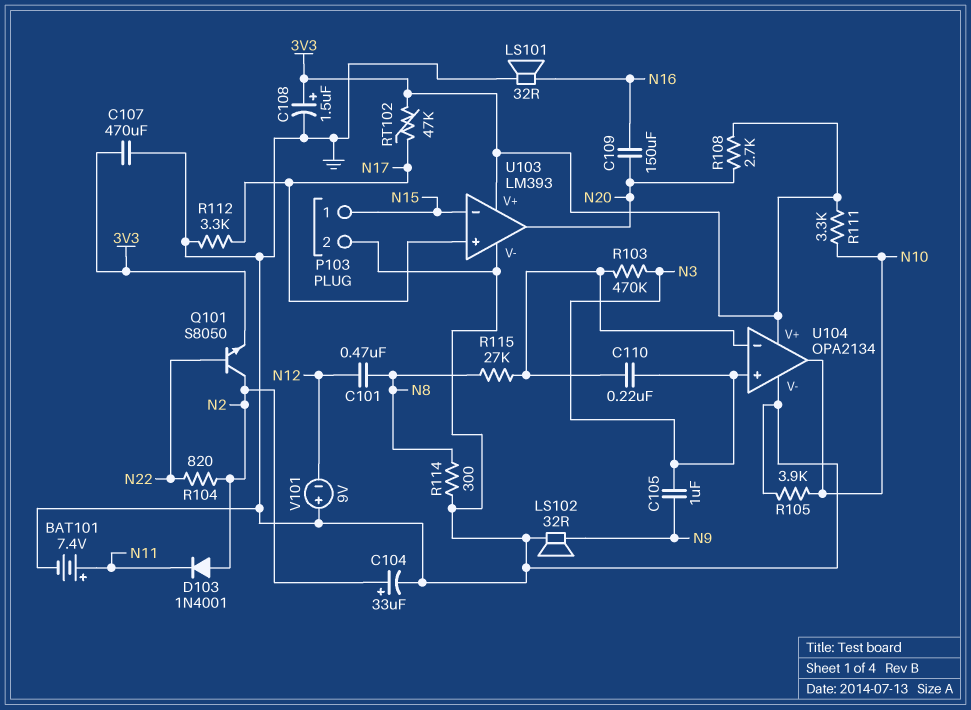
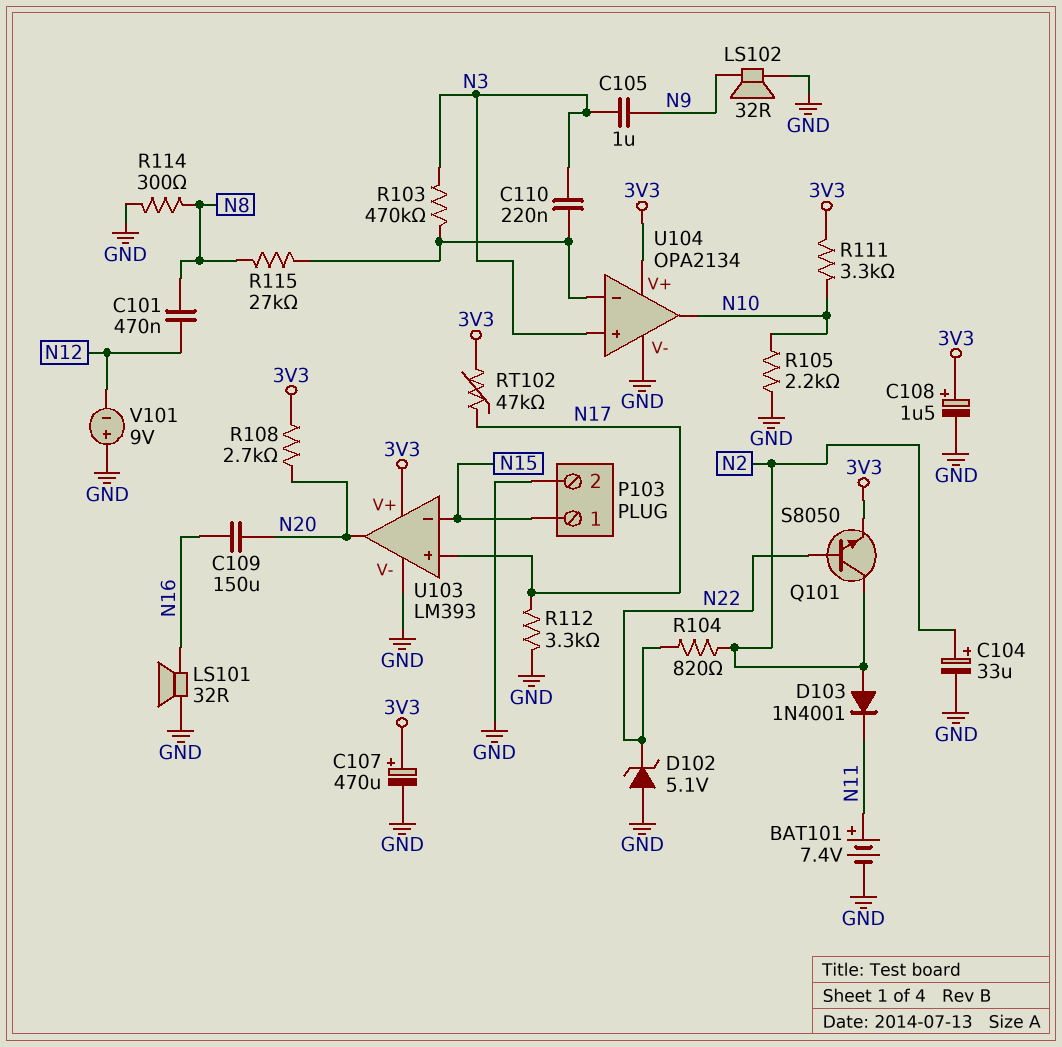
C107: 470uF (3V3, GND) -> 470uF (plus 3V3, minus GND)
D102: none -> zener 5.1V (A GND, K N22)
R105: 3.9k (GND, N10) -> 2.2k (GND, N10)

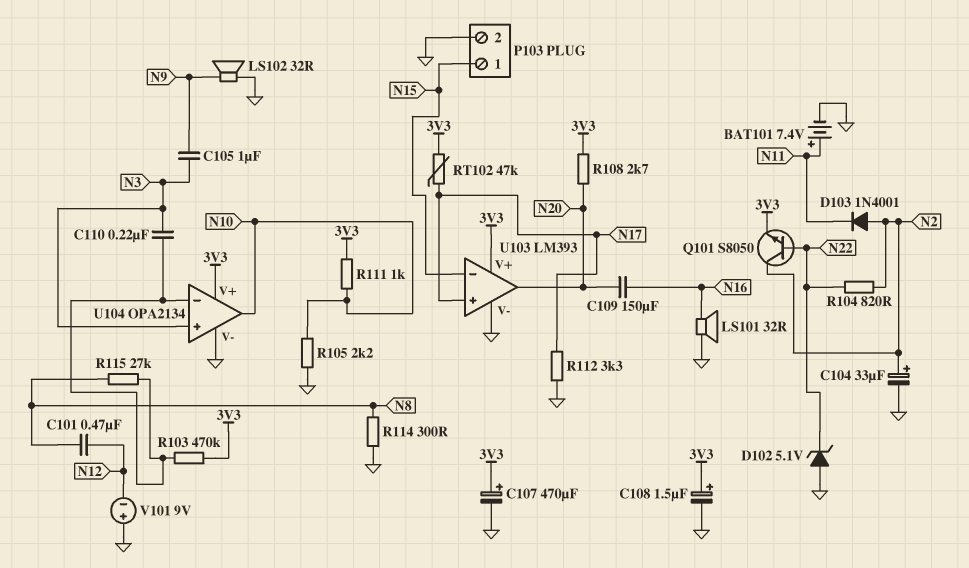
R103: 470k (N3, U104/in-) -> 470k (3V3, U104/in-)
R111: 3.3k (3V3, N10) -> 1k (3V3, N10)

